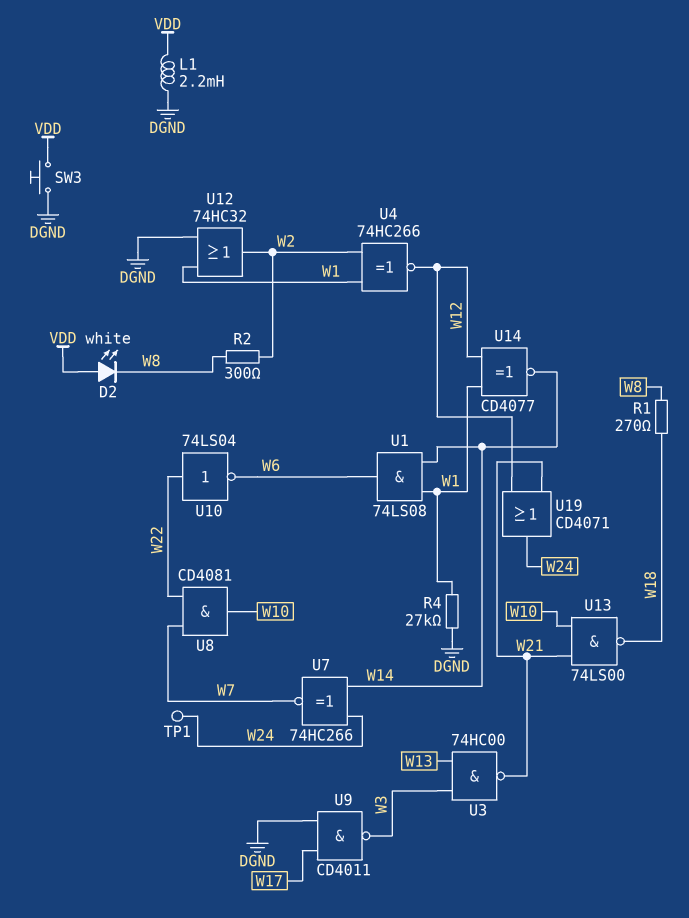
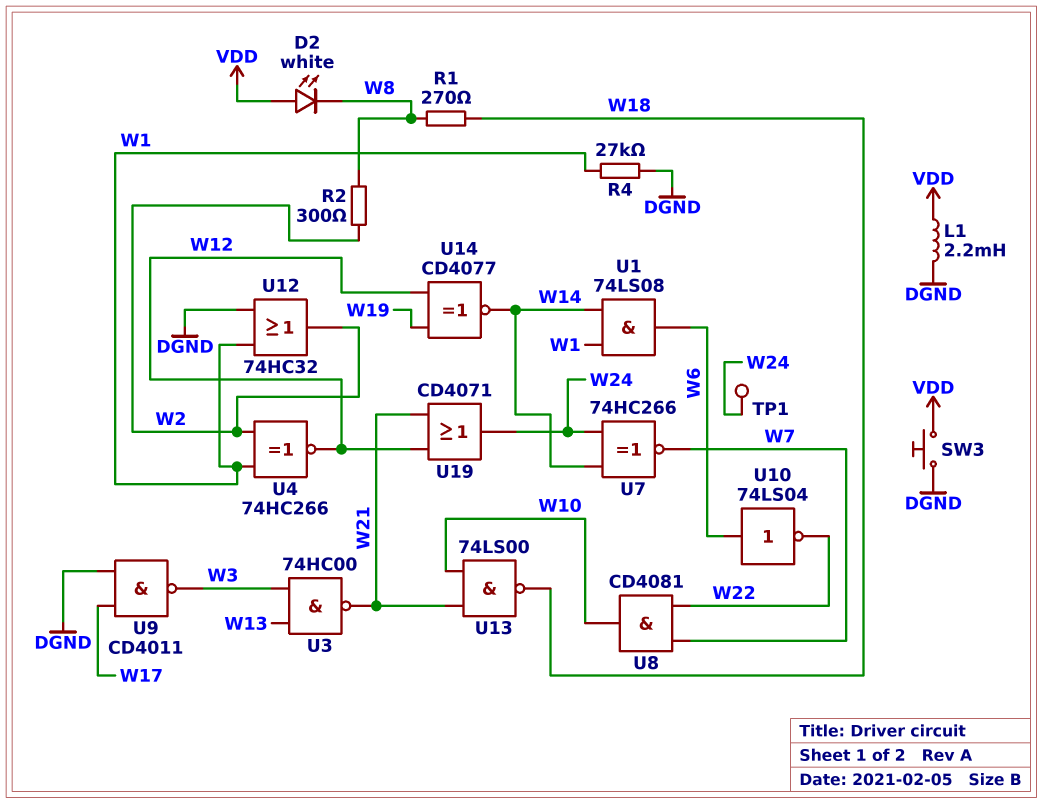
U10: NOT 74LS04 (in W22, out W6) -> NOT 74LS04 (in W6, out W22)
U14: XNOR CD4077 (in W1, in W12, out W14) -> XNOR CD4077 (in W12, in W19, out W14)

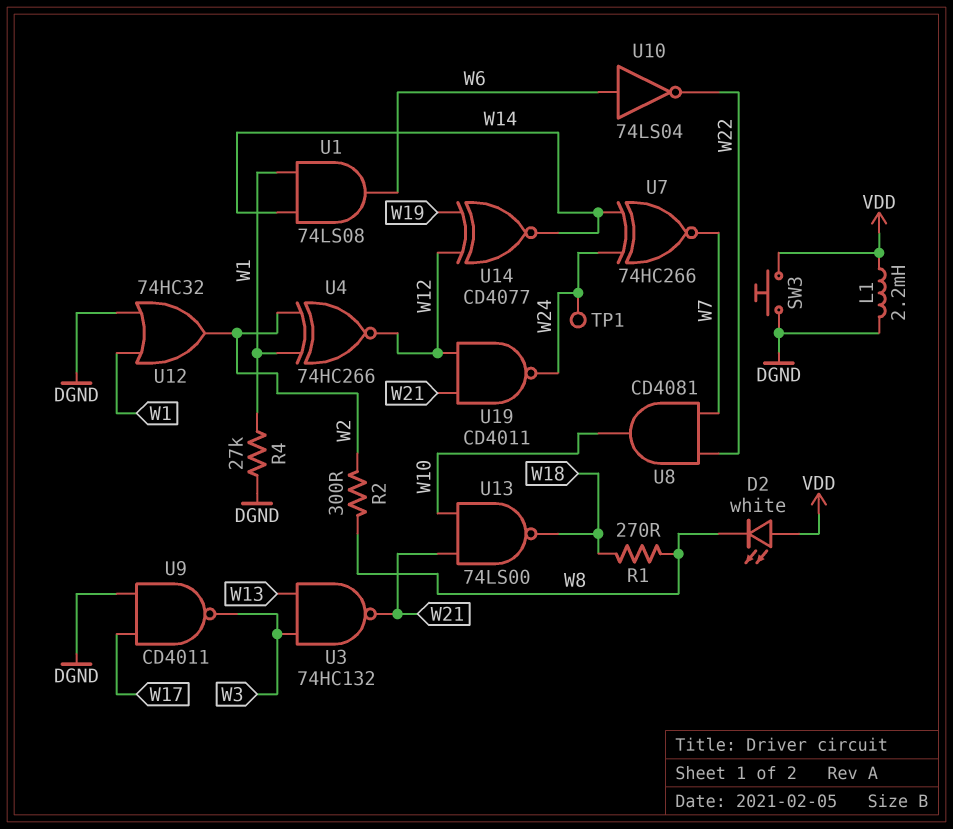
U3: NAND 74HC00 (in W3, in W13, out W21) -> NAND 74HC132 (in W3, in W13, out W21)
U19: OR CD4071 (in W12, in W21, out W24) -> NAND CD4011 (in W12, in W21, out W24)

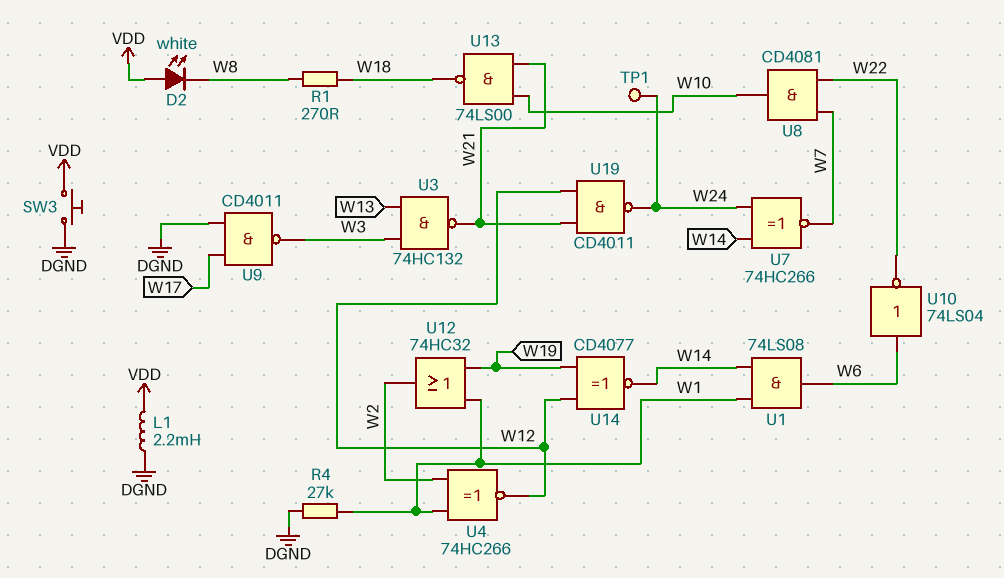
R2: 300 (W2, W8) -> none
U12: OR 74HC32 (in DGND, in W1, out W2) -> OR 74HC32 (in W1, in W19, out W2)

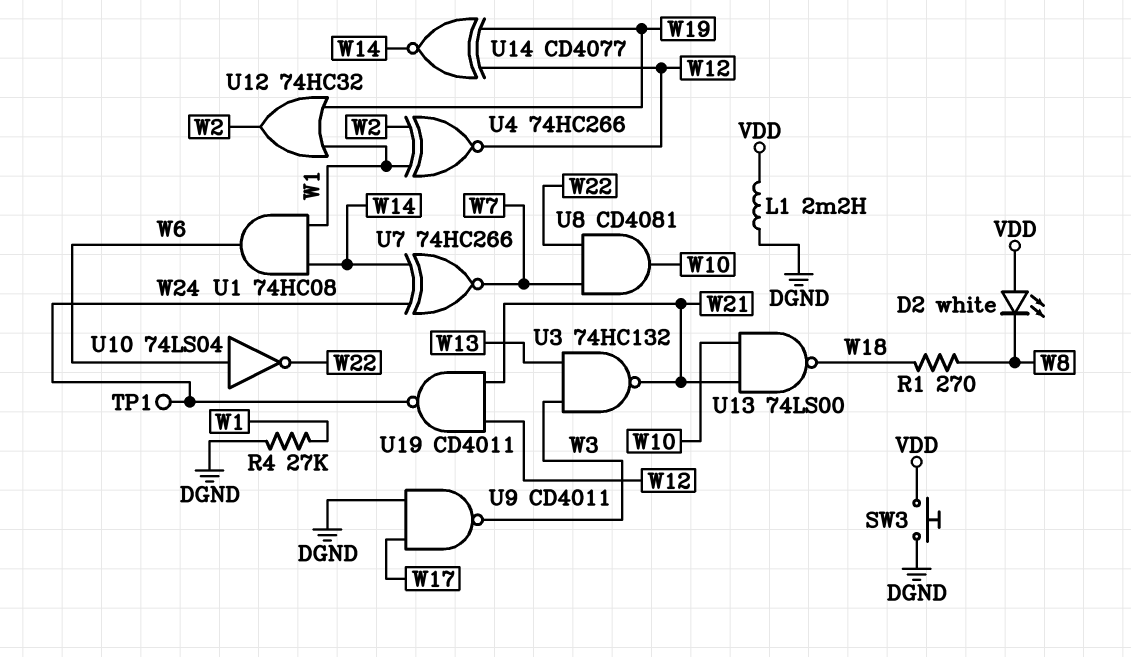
U1: AND 74LS08 (in W1, in W14, out W6) -> AND 74HC08 (in W1, in W14, out W6)

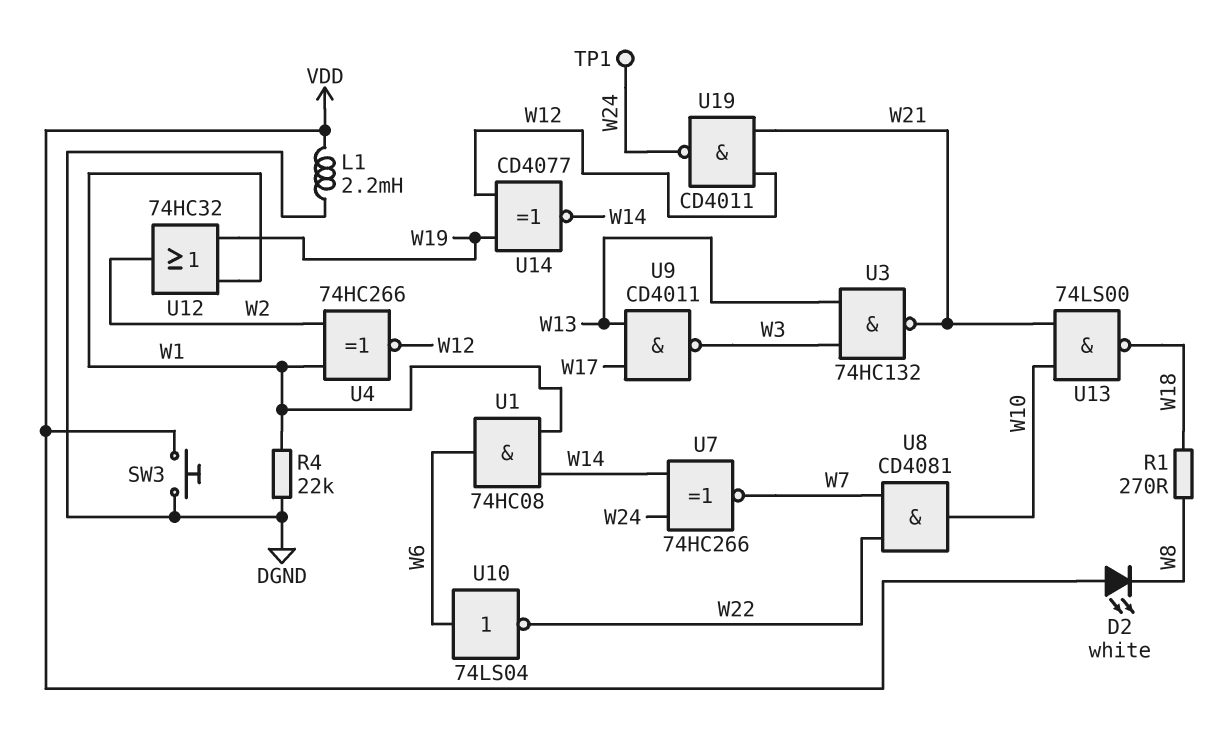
R4: 27k (DGND, W1) -> 22k (DGND, W1)
U9: NAND CD4011 (in DGND, in W17, out W3) -> NAND CD4011 (in W13, in W17, out W3)

